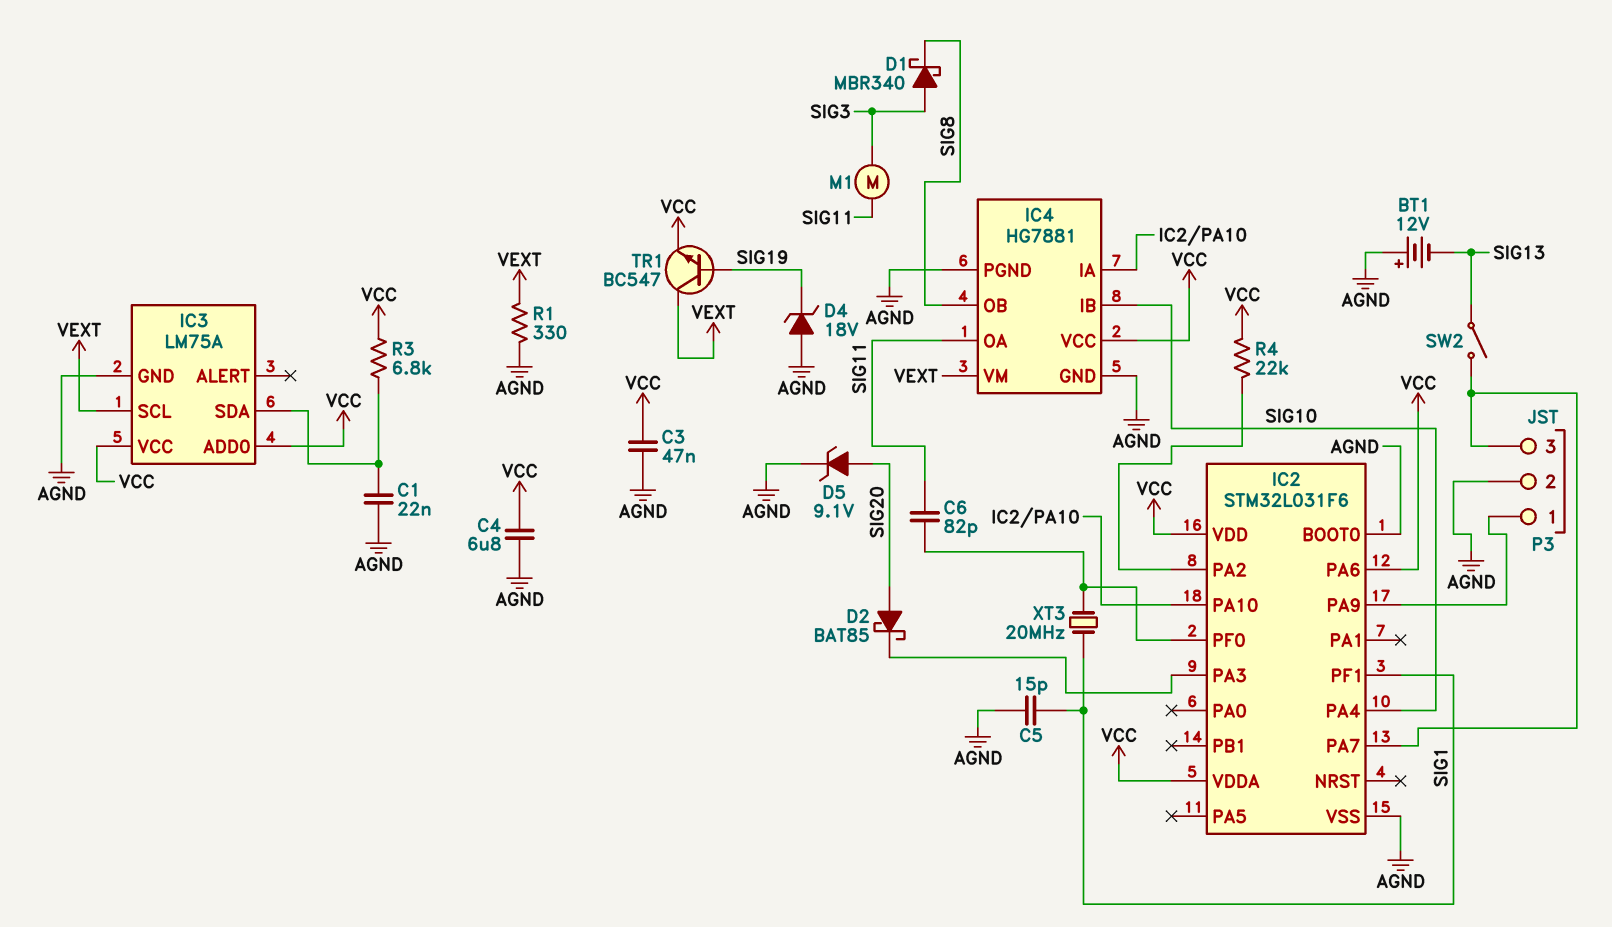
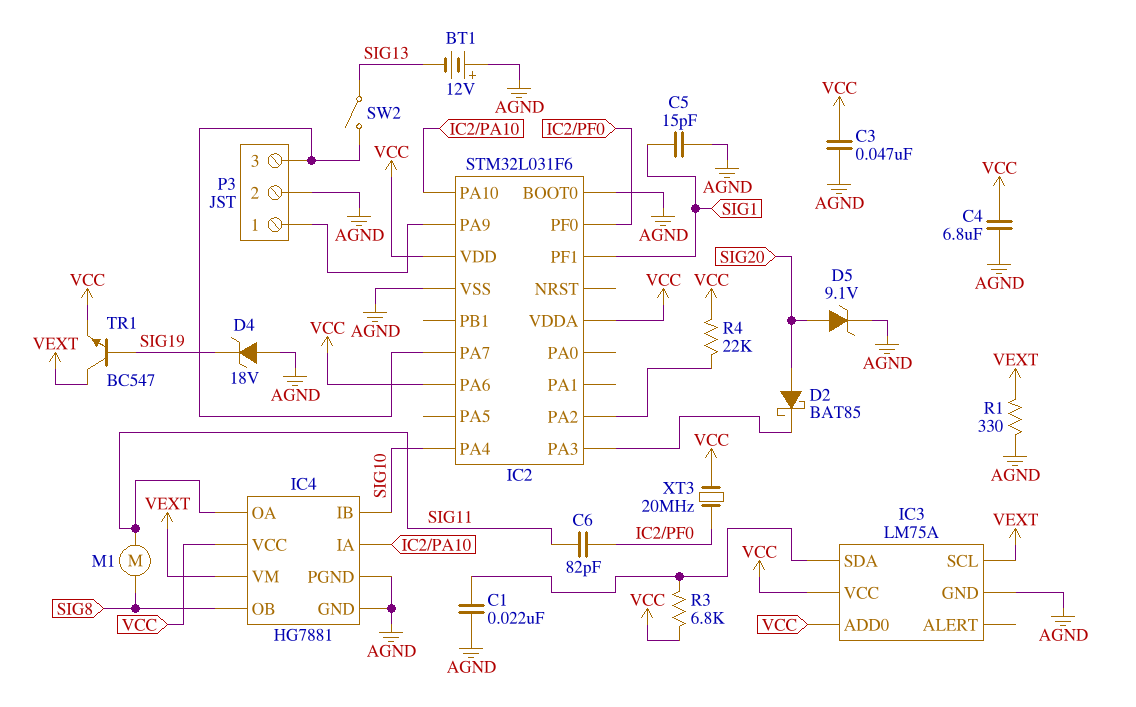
D1: schottky MBR340 (A SIG3, K SIG8) -> none
M1: motor (SIG3, SIG11) -> motor (SIG8, SIG11)
XT3: 20MHz (IC2/PF0, SIG1) -> 20MHz (IC2/PF0, VCC)

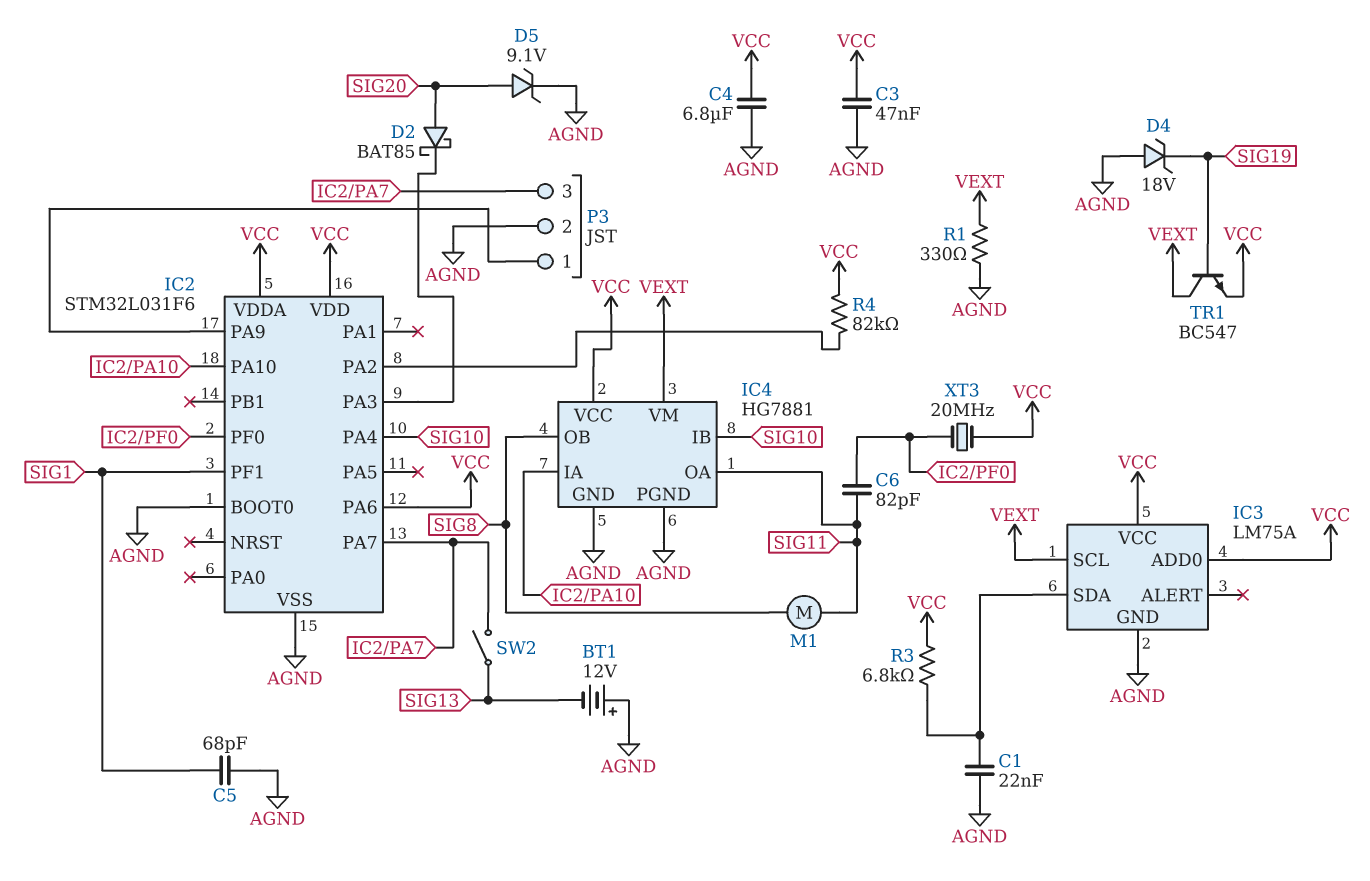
C5: 15pF (AGND, SIG1) -> 68pF (AGND, SIG1)
R4: 22k (IC2/PA2, VCC) -> 82k (IC2/PA2, VCC)

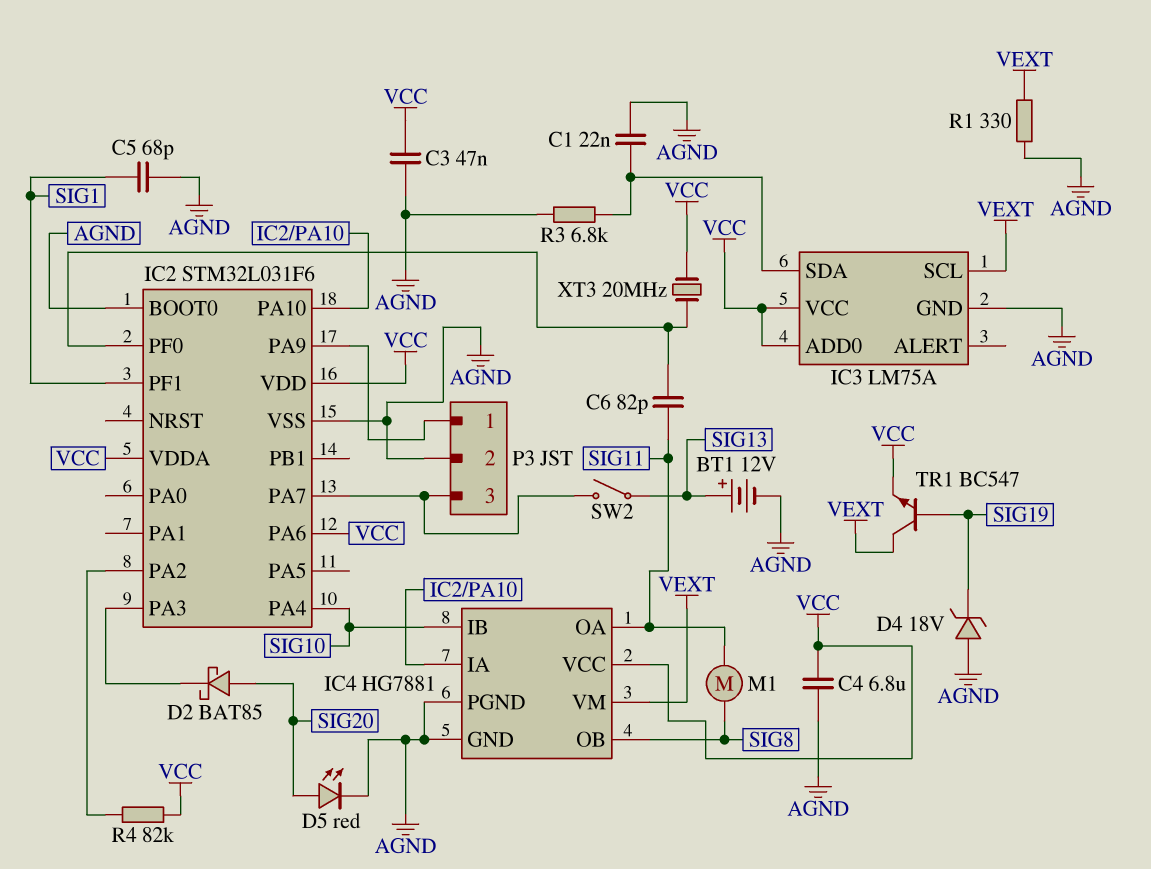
BT1: 12V (plus AGND, minus SIG13) -> 12V (plus SIG13, minus AGND)
D5: zener 9.1V (A SIG20, K AGND) -> LED red (A SIG20, K AGND)
R3: 6.8k (IC3/SDA, VCC) -> 6.8k (AGND, IC3/SDA)

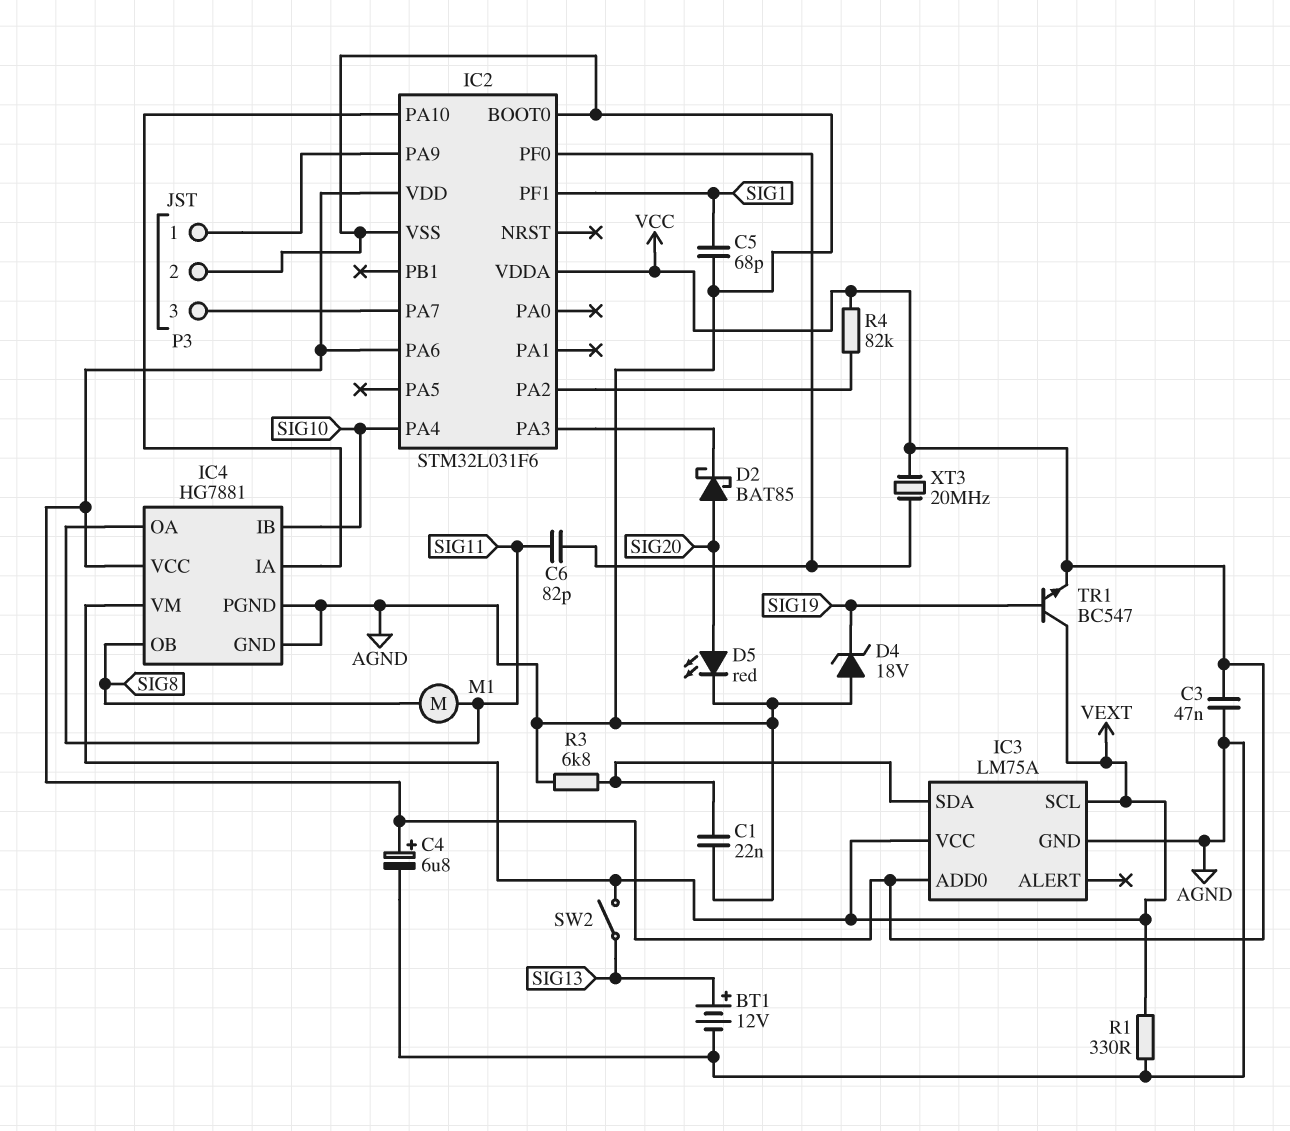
C4: 6.8uF (AGND, VCC) -> 6.8uF (plus VCC, minus AGND)
IC3 pin VCC: VCC -> VEXT
SW2: switch (IC2/PA7, SIG13) -> switch (SIG13, VEXT)

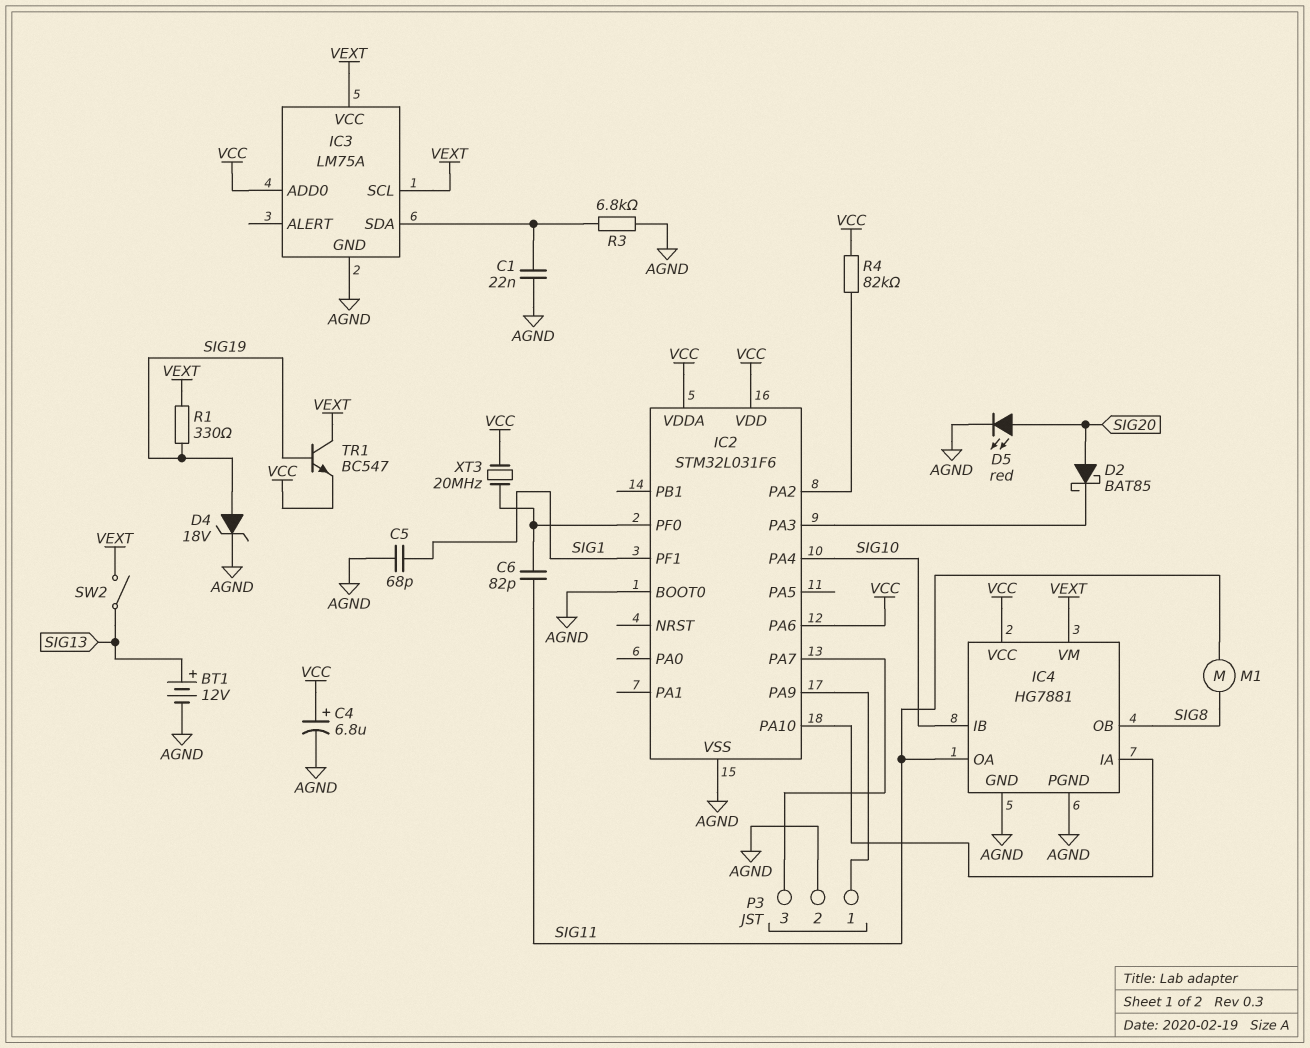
C3: 47nF (AGND, VCC) -> none
D4: zener 18V (A AGND, K SIG19) -> zener 18V (A SIG19, K AGND)
R1: 330 (AGND, VEXT) -> 330 (SIG19, VEXT)

